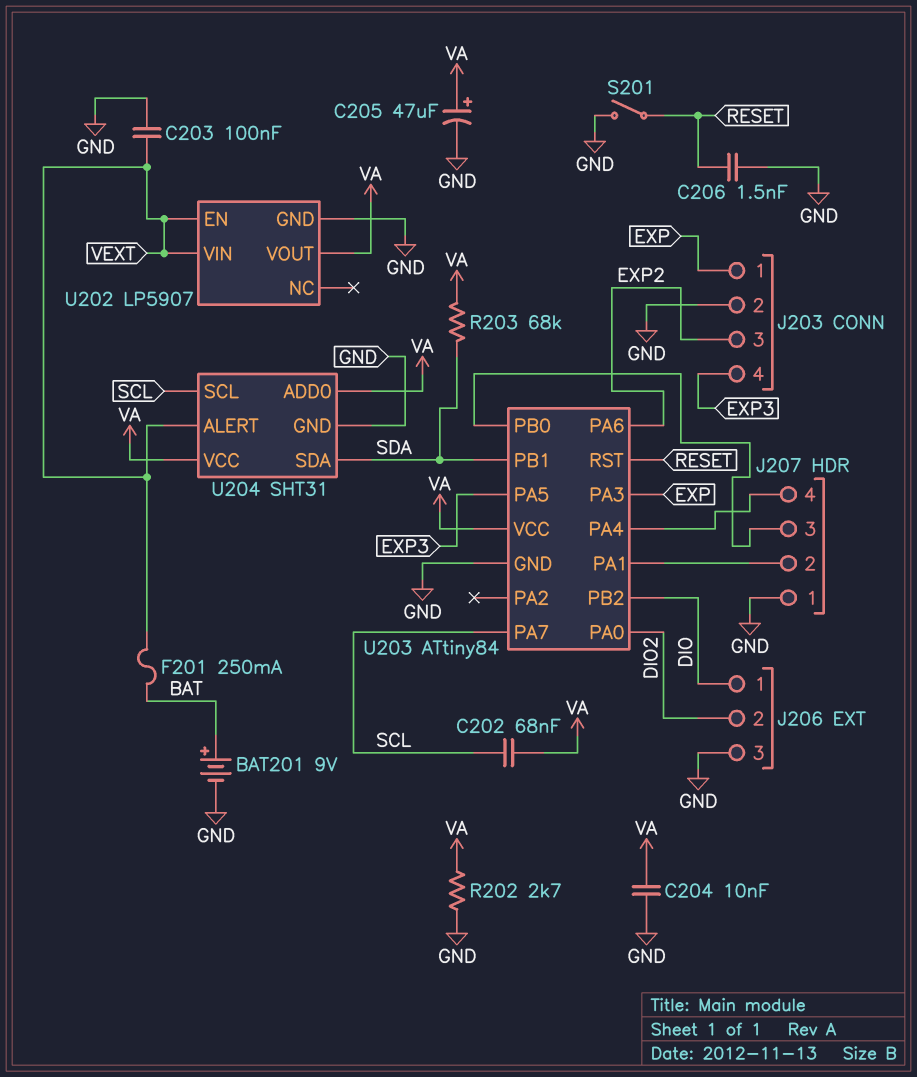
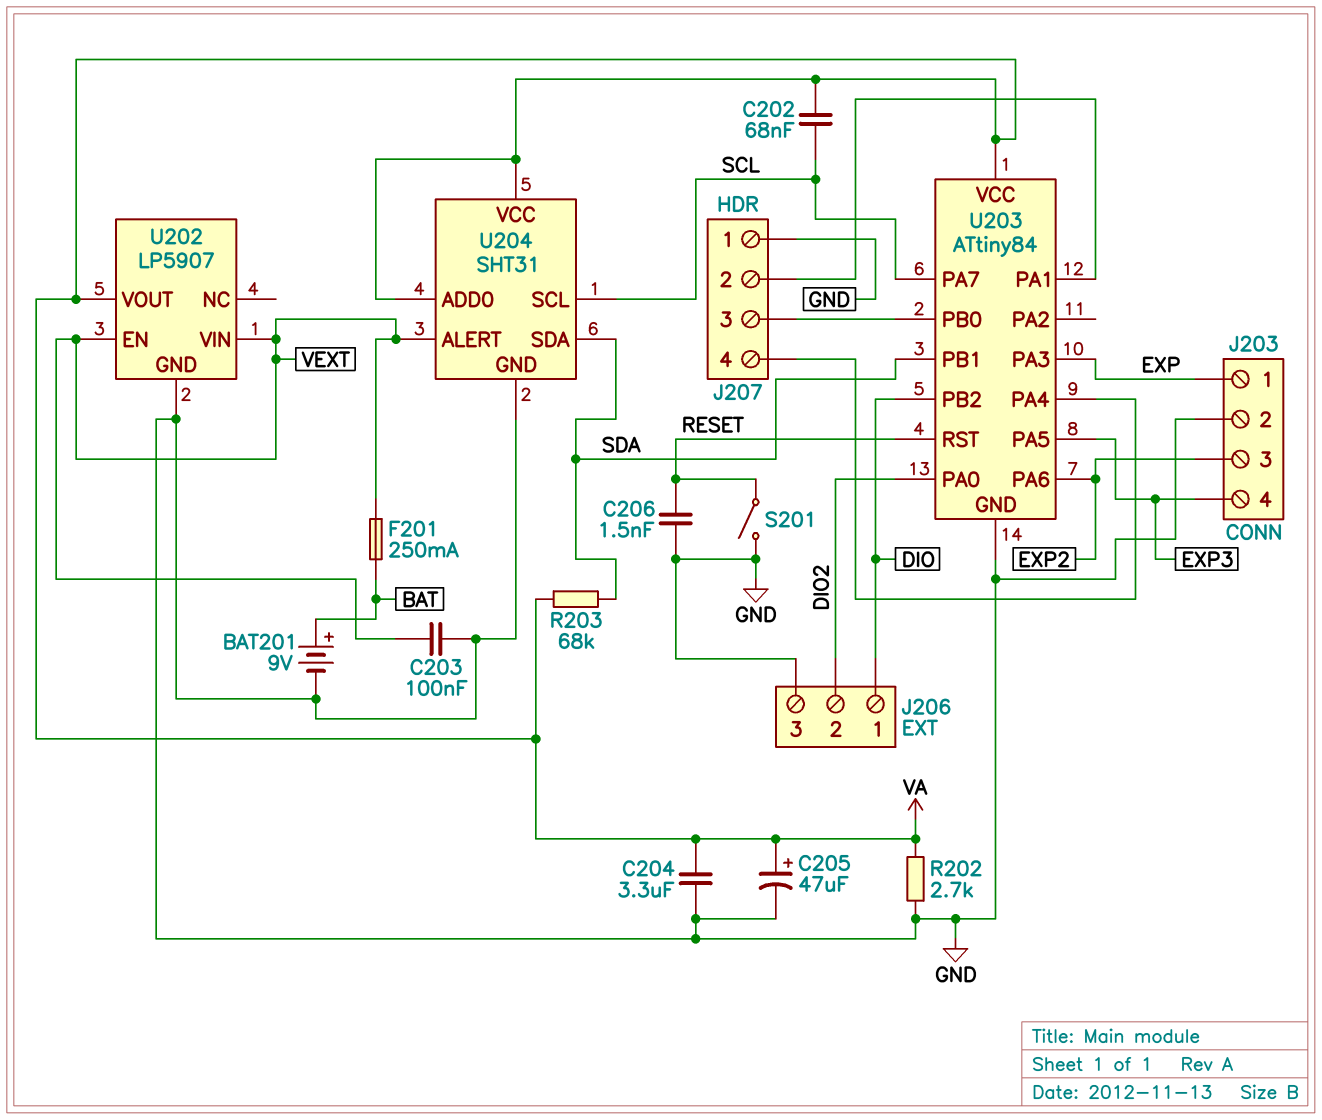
C204: 10nF (GND, VA) -> 3.3uF (GND, VA)

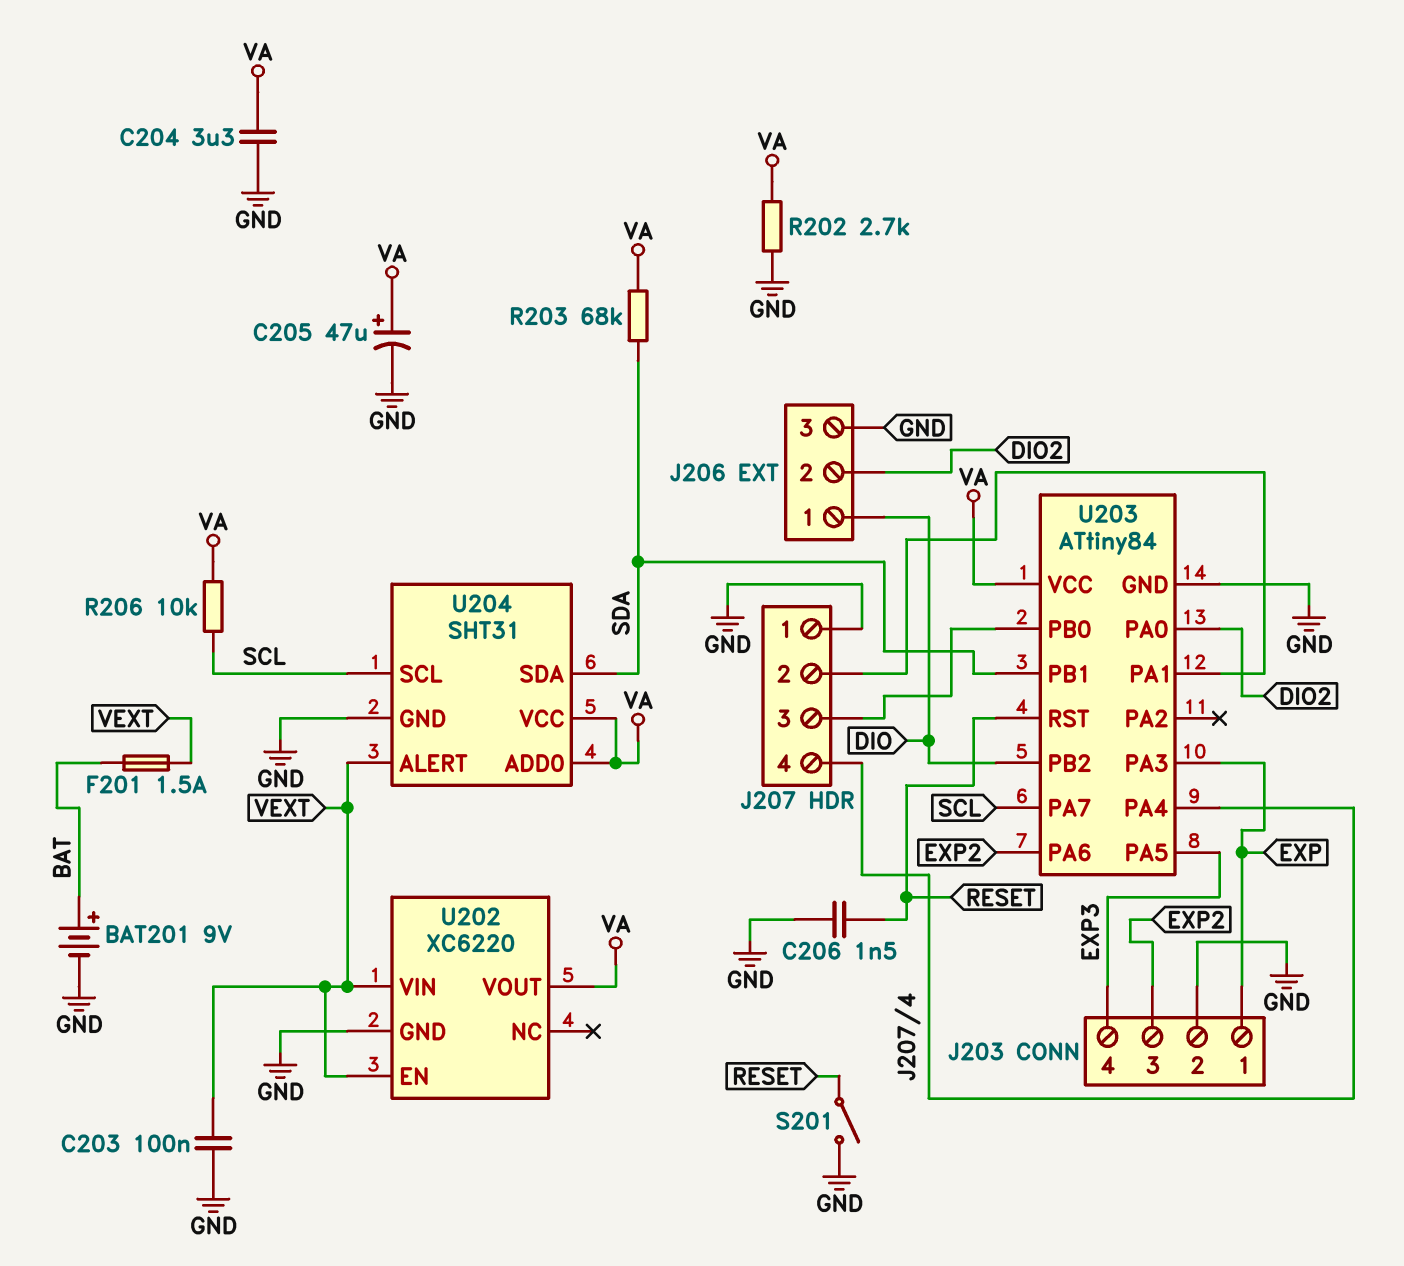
C202: 68nF (SCL, VA) -> none
F201: 250mA (BAT, VEXT) -> 1.5A (BAT, VEXT)
R206: none -> 10k (SCL, VA)
U202: LP5907 -> XC6220

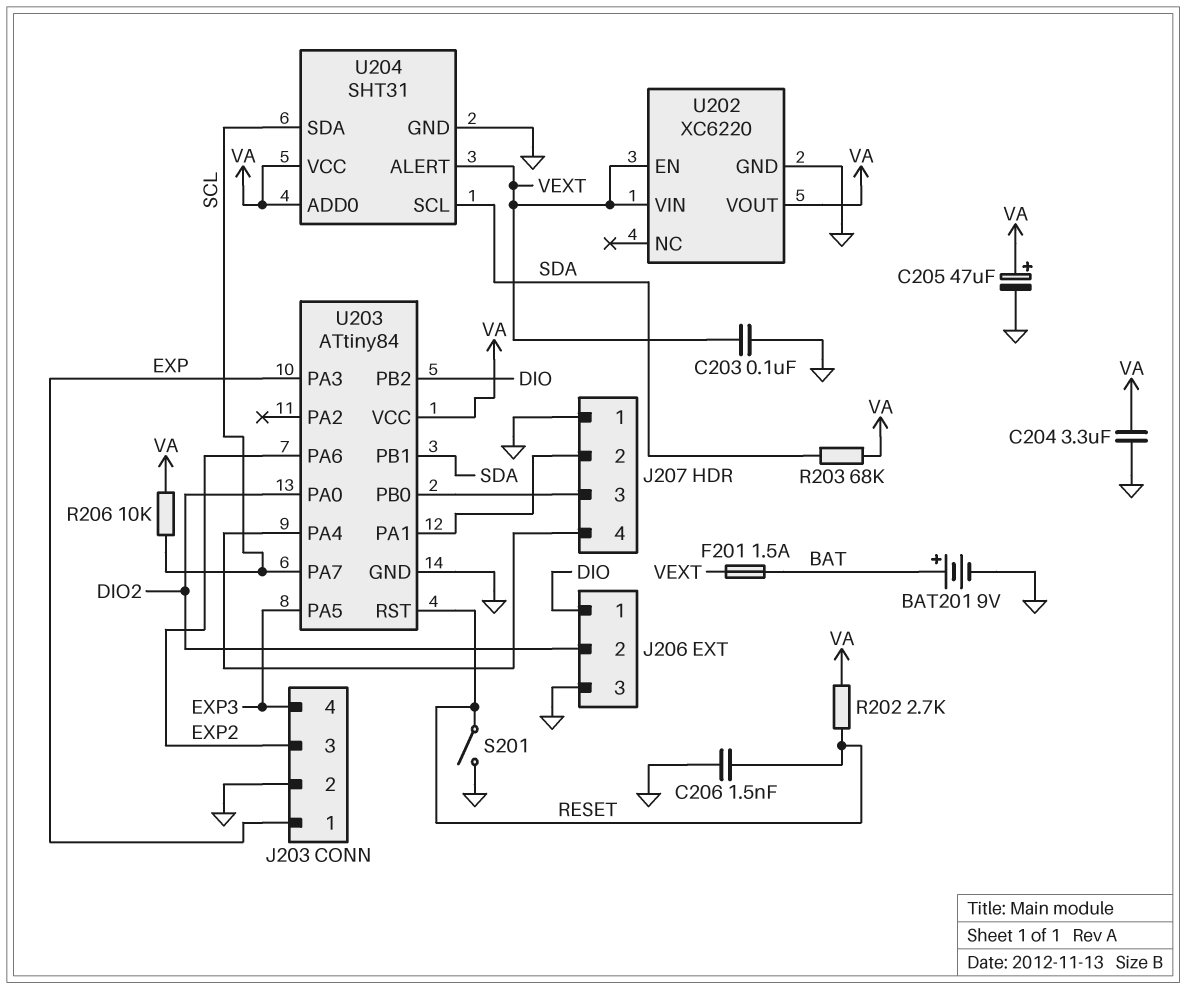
R202: 2.7k (GND, VA) -> 2.7k (RESET, VA)
U204 pin SCL: SCL -> SDA
U204 pin SDA: SDA -> SCL

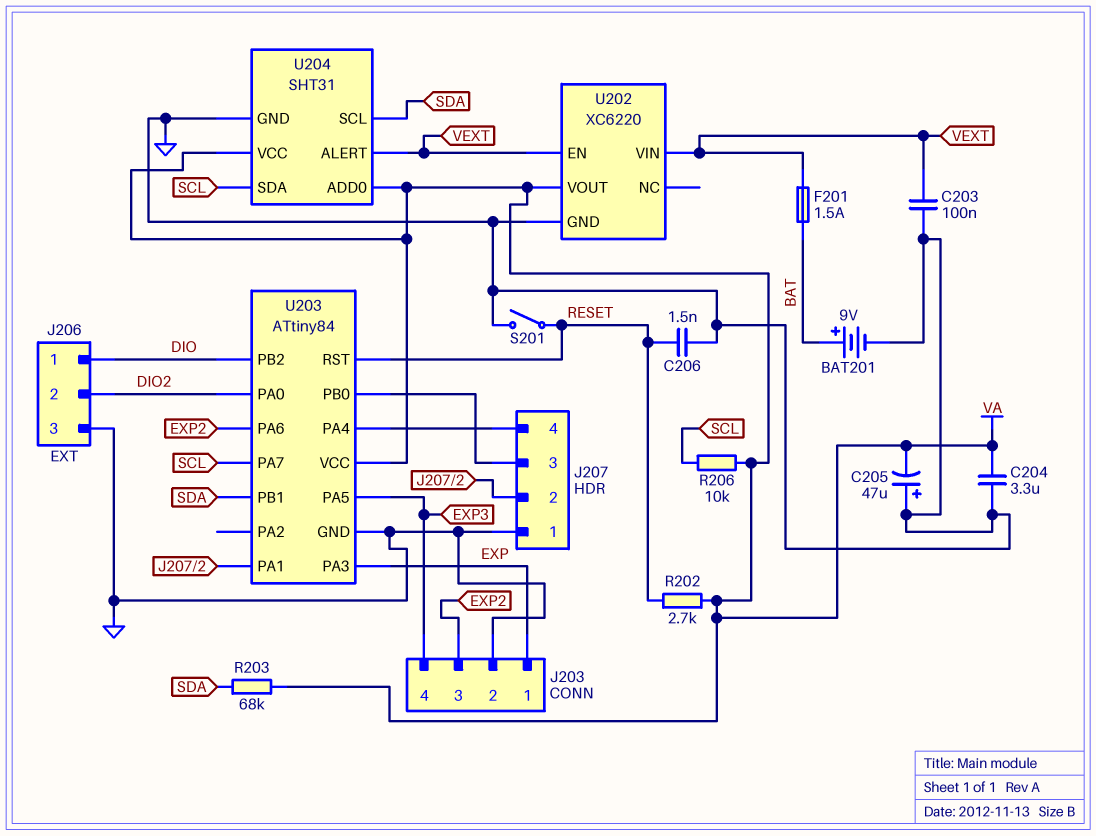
C205: 47uF (plus VA, minus GND) -> 47uF (plus GND, minus VA)

